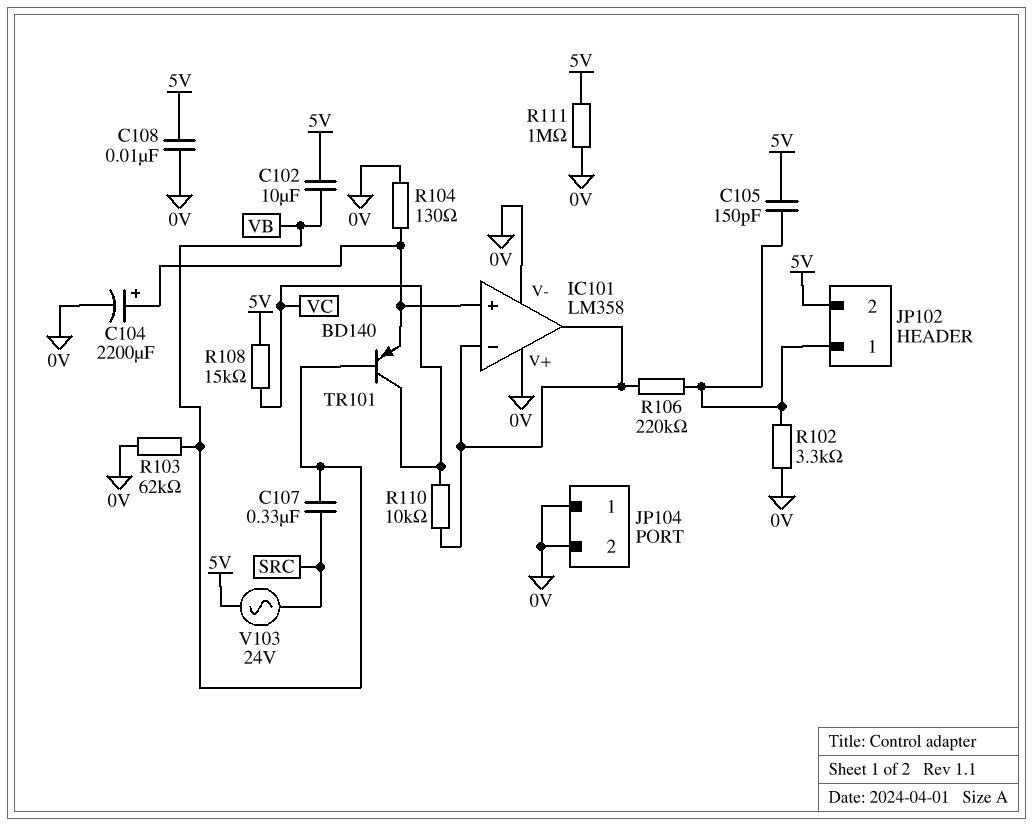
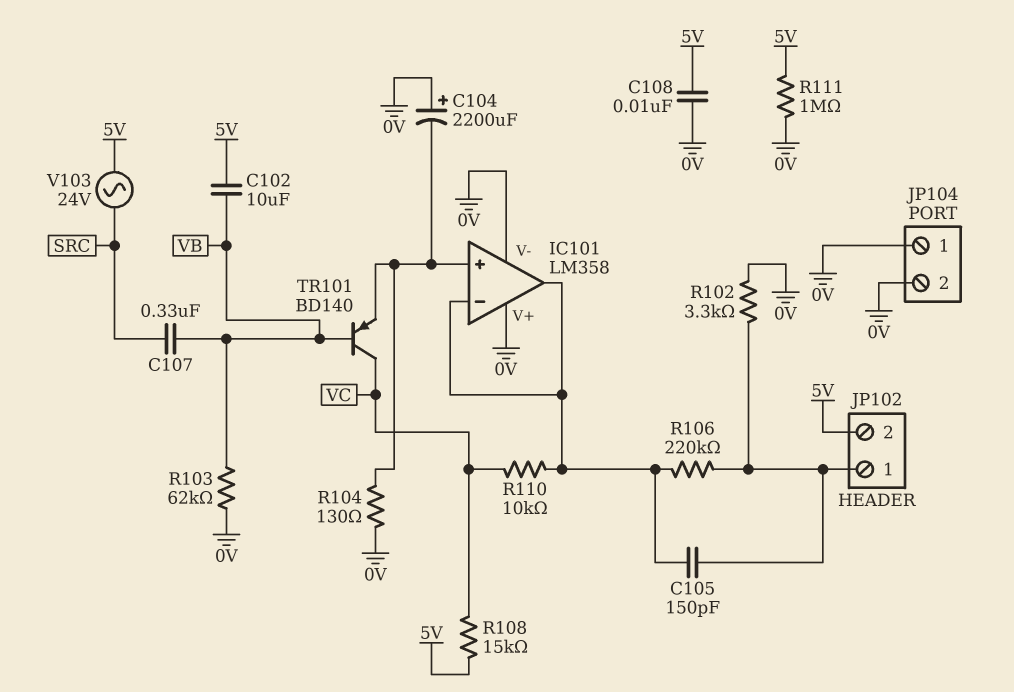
C104: 2200uF (plus IC101/in+, minus 0V) -> 2200uF (plus 0V, minus IC101/in+)
C105: 150pF (5V, JP102/1) -> 150pF (IC101/in-, JP102/1)

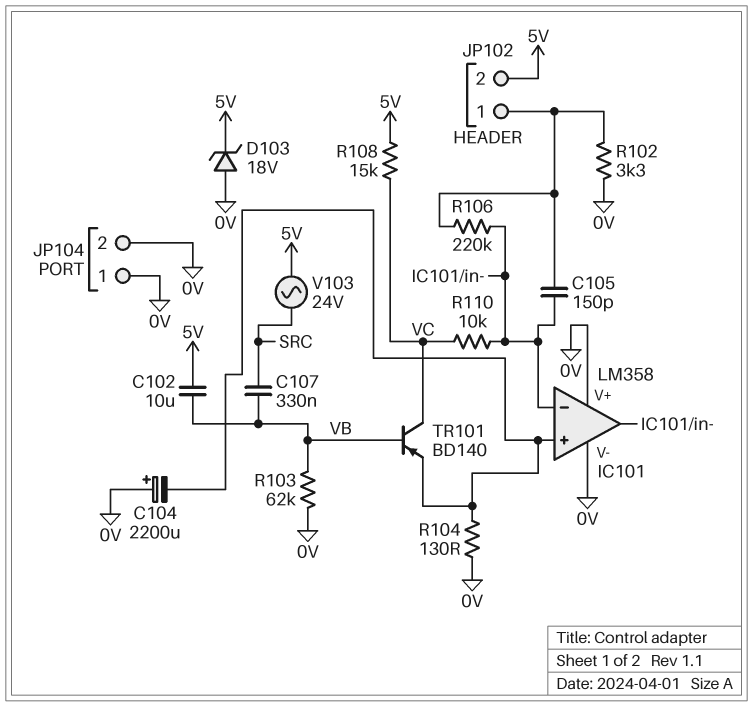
C108: 10nF (0V, 5V) -> none
D103: none -> zener 18V (A 0V, K 5V)
R111: 1M (0V, 5V) -> none

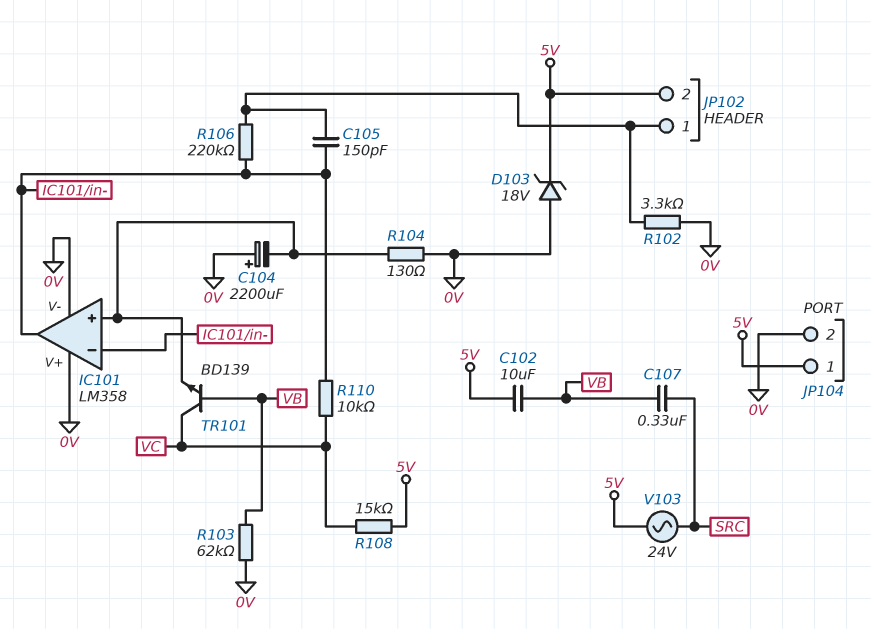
JP104 pin 1: 0V -> 5V
TR101: PNP BD140 (B VB, C VC, E IC101/in+) -> NPN BD139 (B VB, C VC, E IC101/in+)

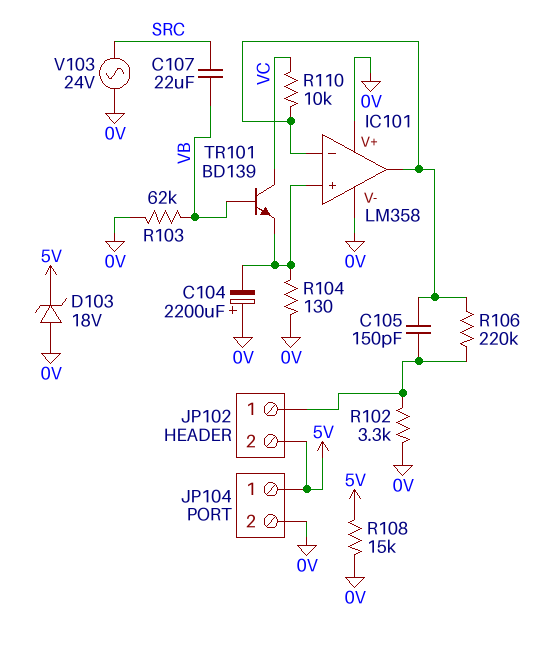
C102: 10uF (5V, VB) -> none
C107: 330nF (SRC, VB) -> 22uF (SRC, VB)
R108: 15k (5V, VC) -> 15k (0V, 5V)
V103: AC 24V (5V, SRC) -> AC 24V (0V, SRC)

